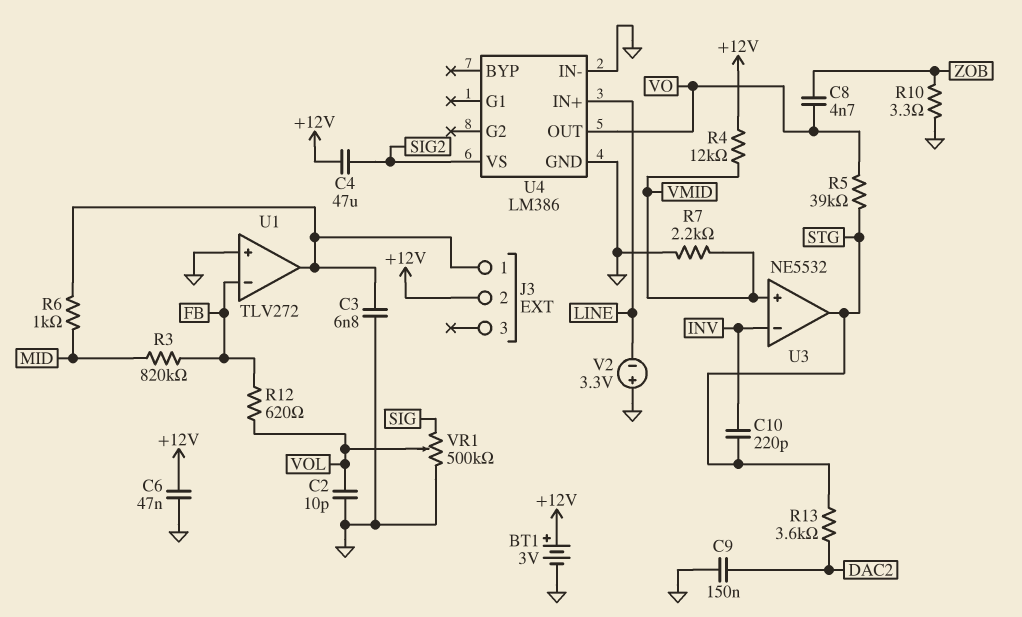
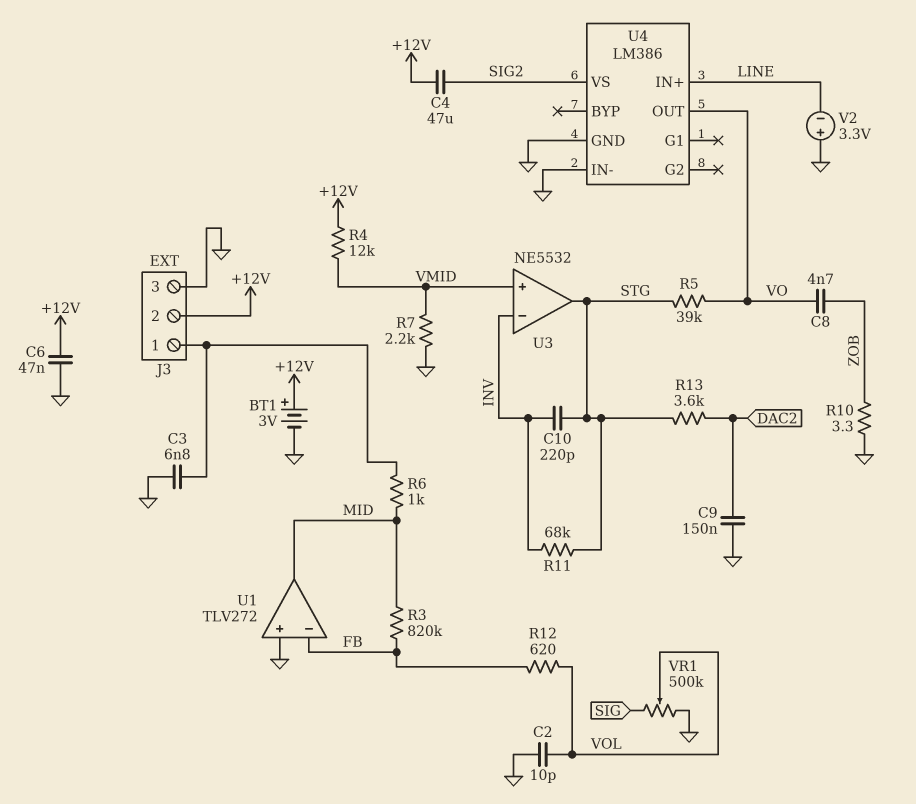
J3 pin 3: none -> GND
R11: none -> 68k (INV, STG)
U1 pin out: J3/1 -> MID

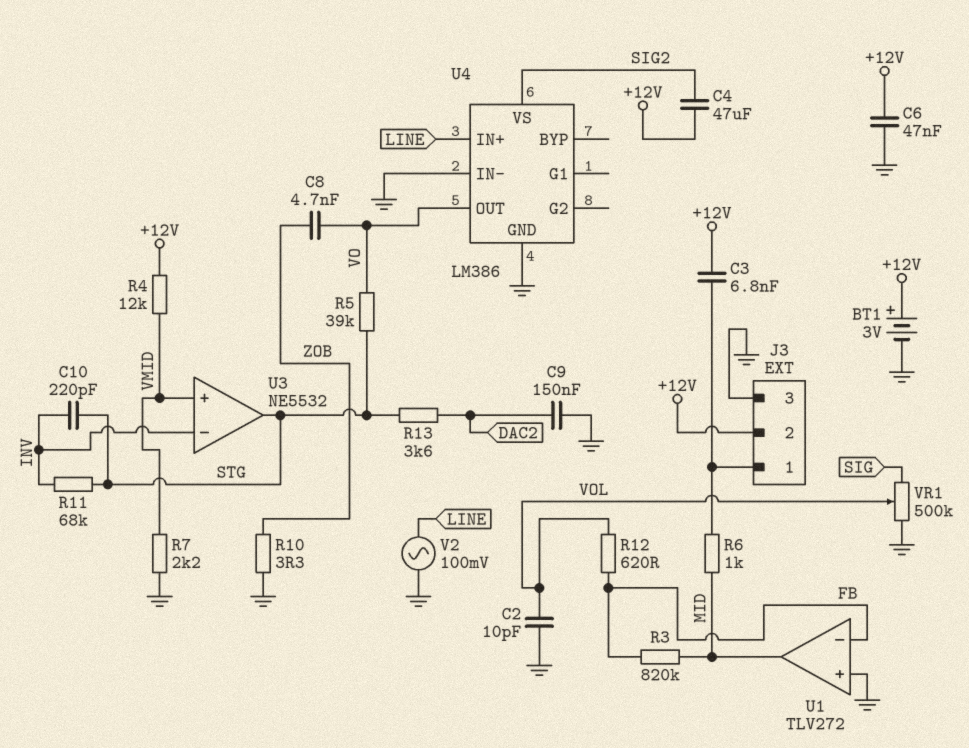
C3: 6.8nF (GND, J3/1) -> 6.8nF (+12V, J3/1)
V2: 3.3V (plus GND, minus LINE) -> AC 100mV (GND, LINE)

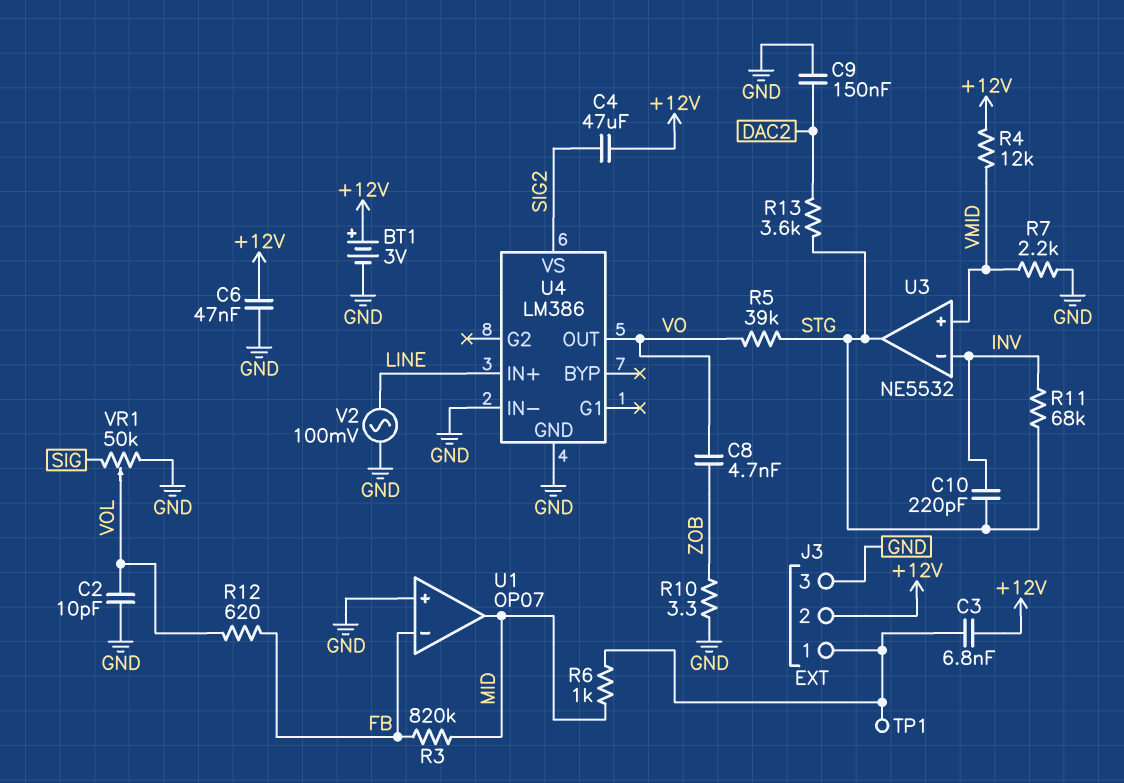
TP1: none -> test point (J3/1)
U1: TLV272 -> OP07
VR1: 500k (GND, SIG, wiper VOL) -> 50k (GND, SIG, wiper VOL)

